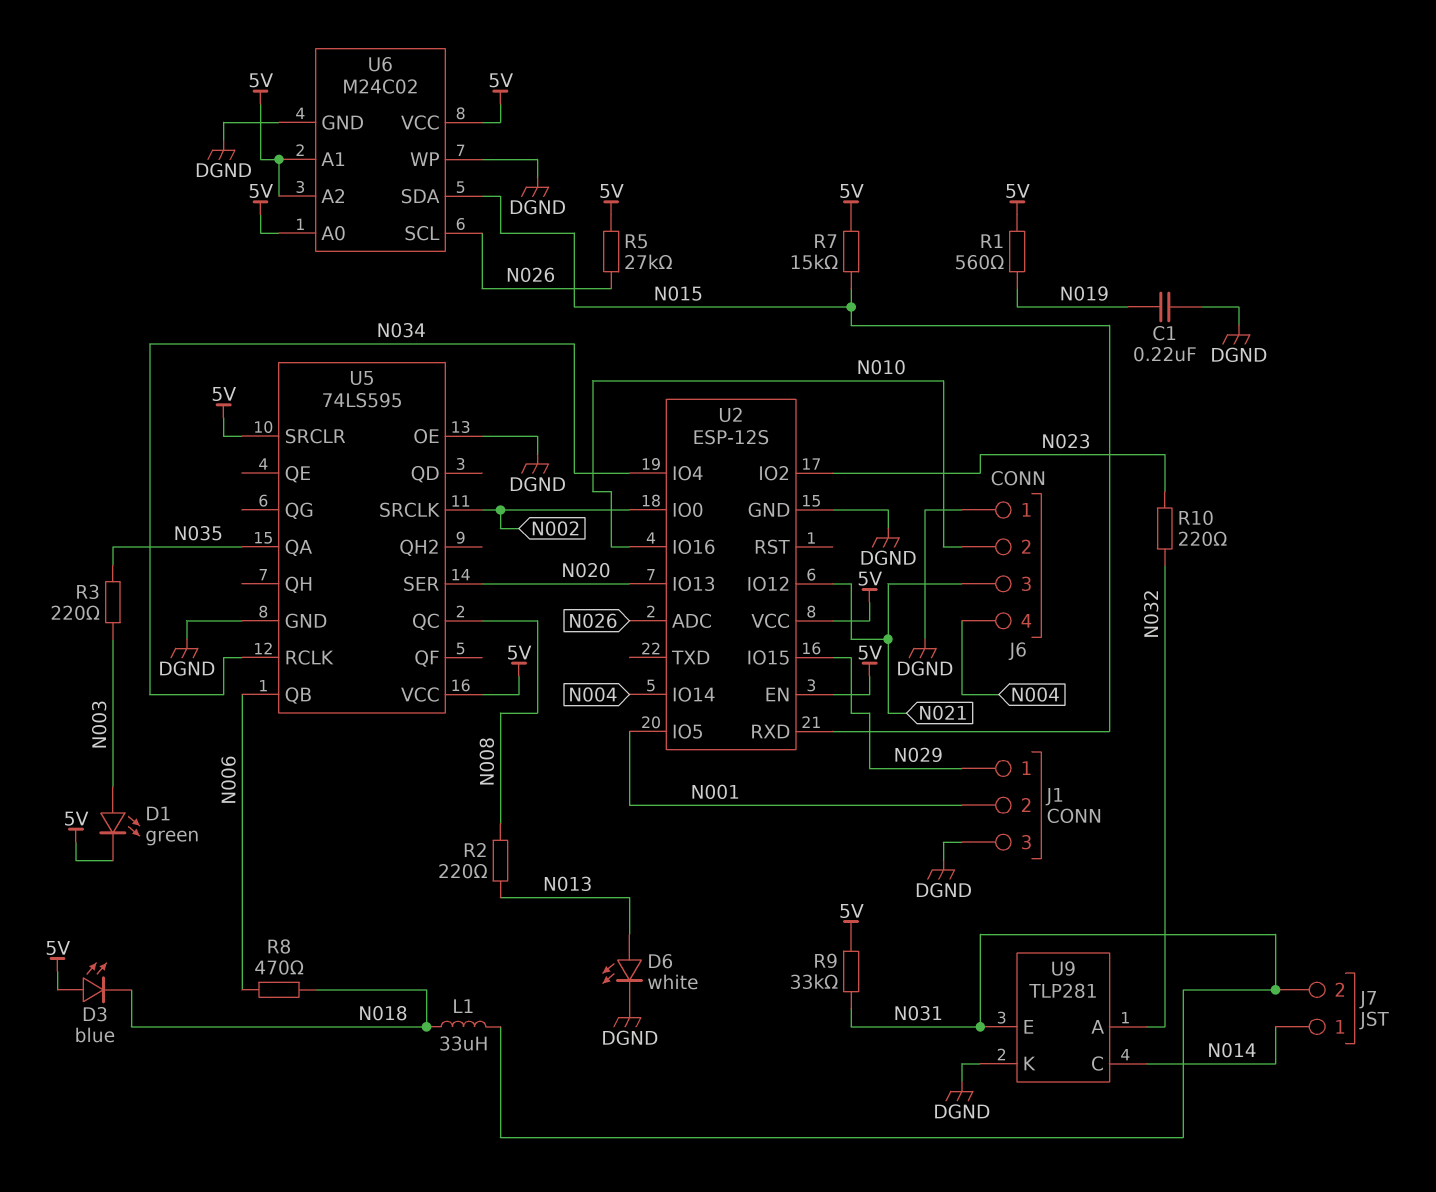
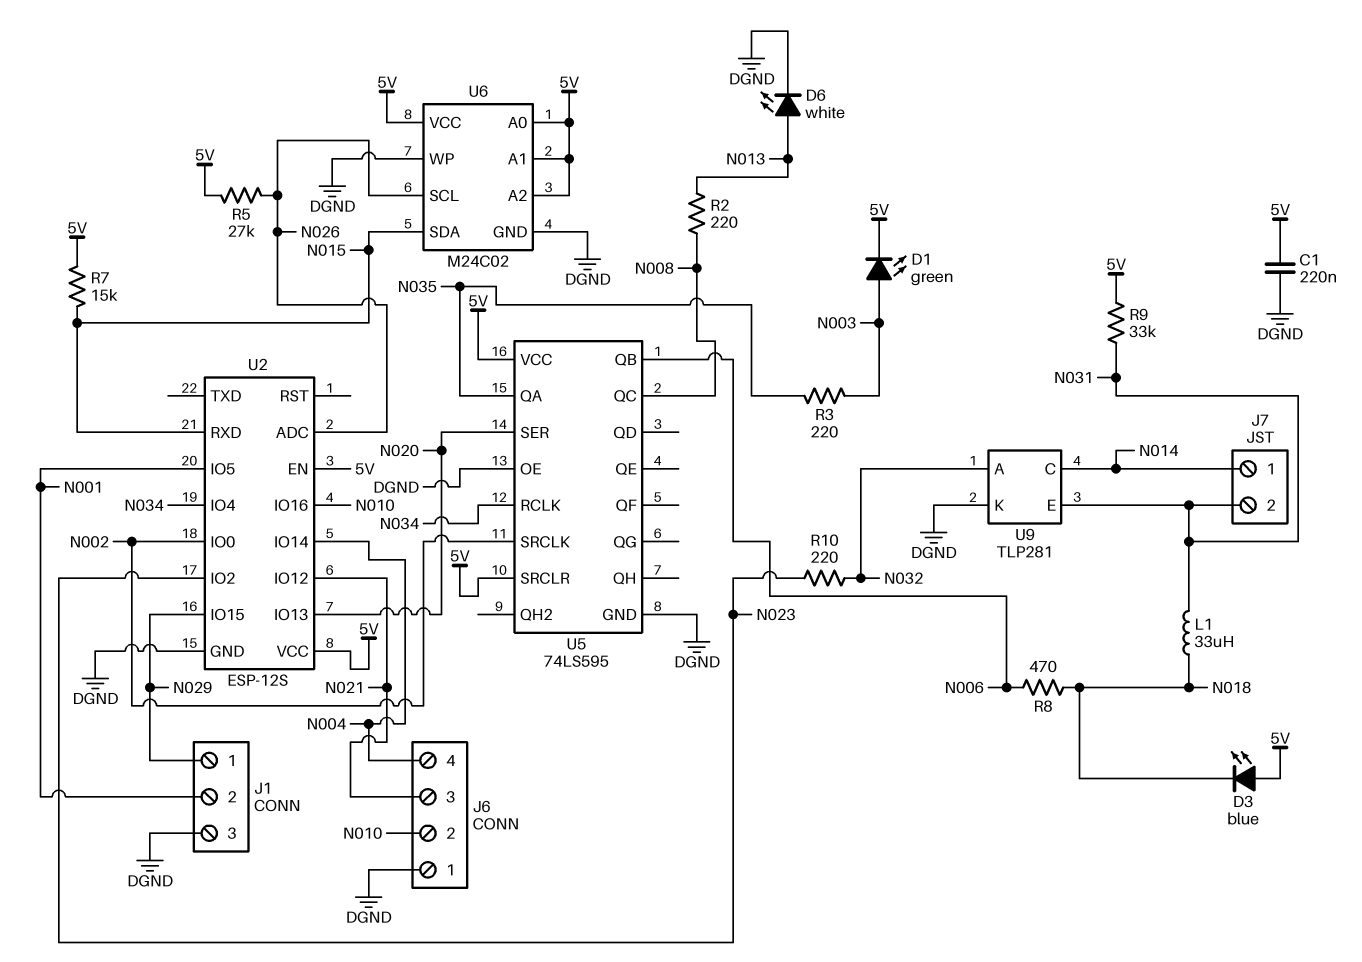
C1: 220nF (DGND, N019) -> 220nF (5V, DGND)
R1: 560 (5V, N019) -> none

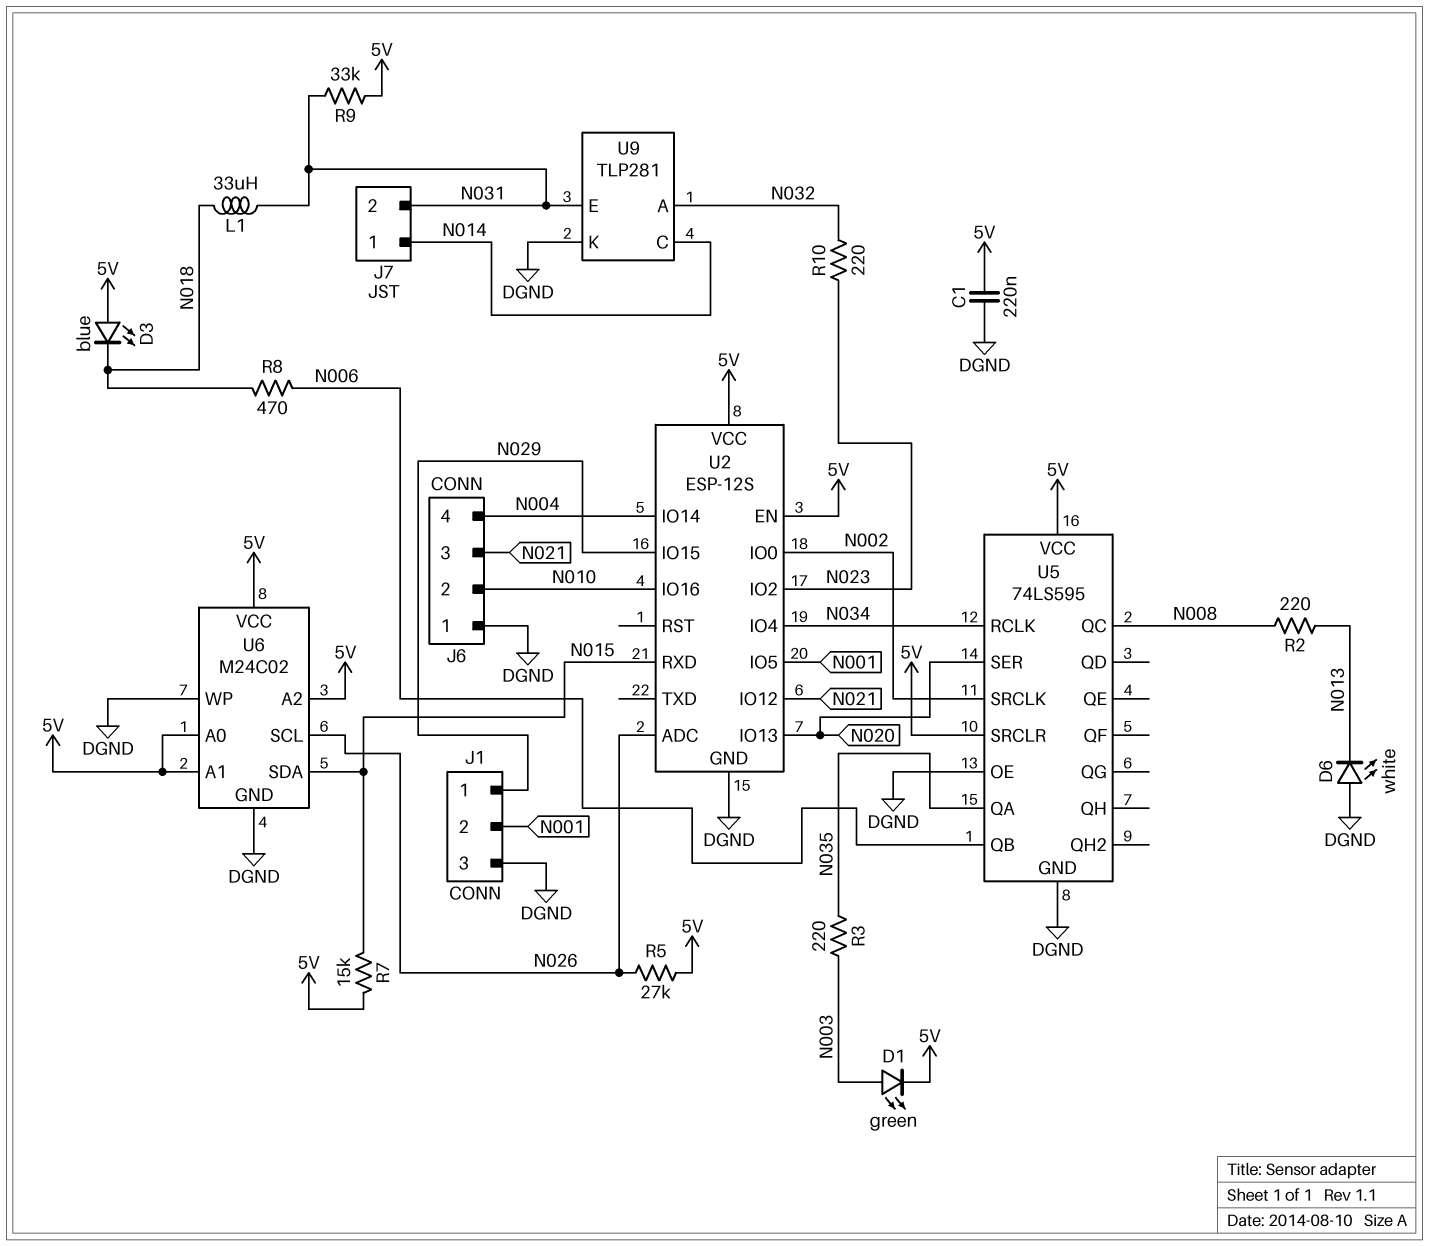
D6: LED white (A N013, K DGND) -> LED white (A DGND, K N013)

